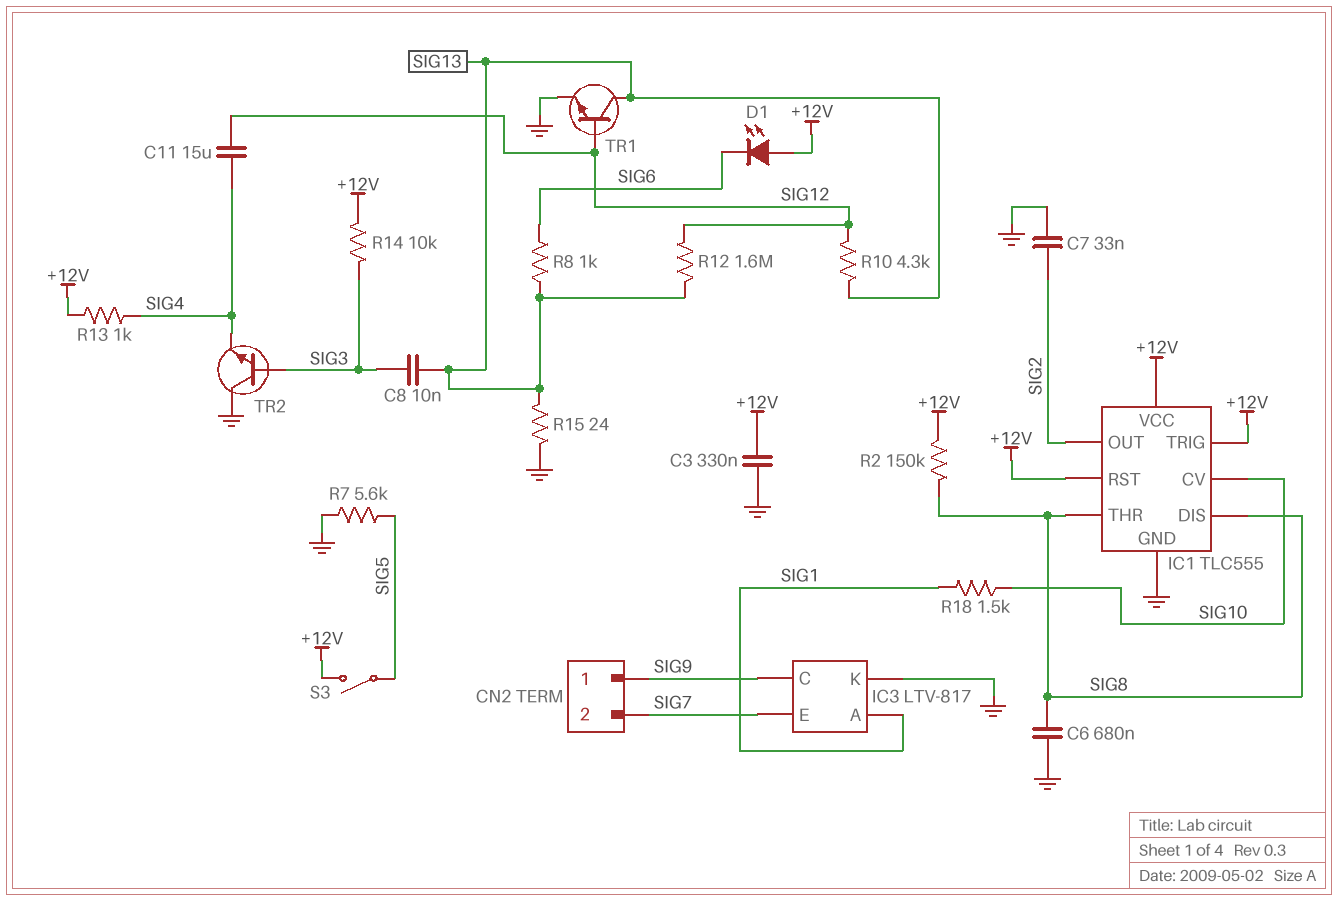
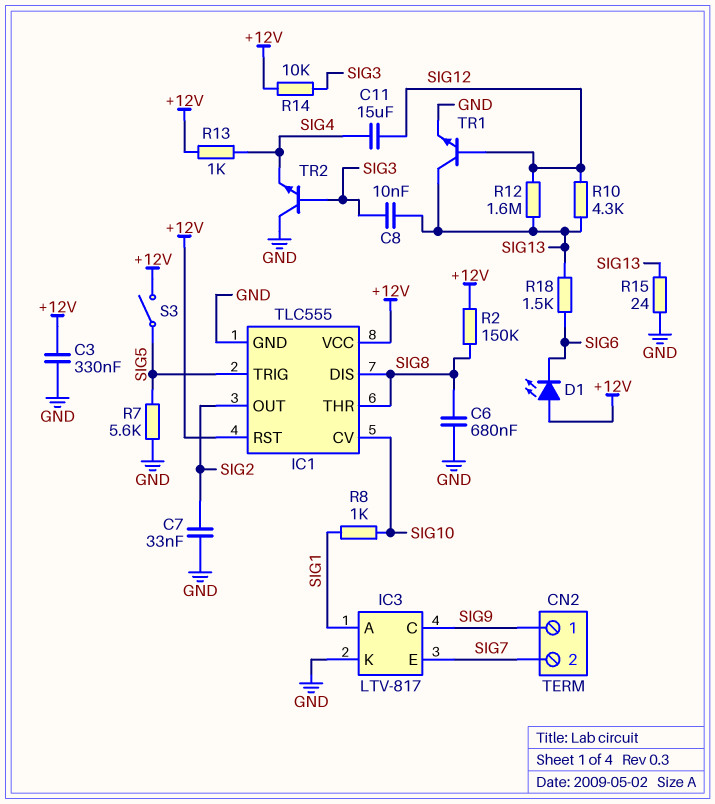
IC1 pin TRIG: +12V -> SIG5
R8: 1k (SIG6, SIG13) -> 1k (SIG1, SIG10)
R18: 1.5k (SIG1, SIG10) -> 1.5k (SIG6, SIG13)

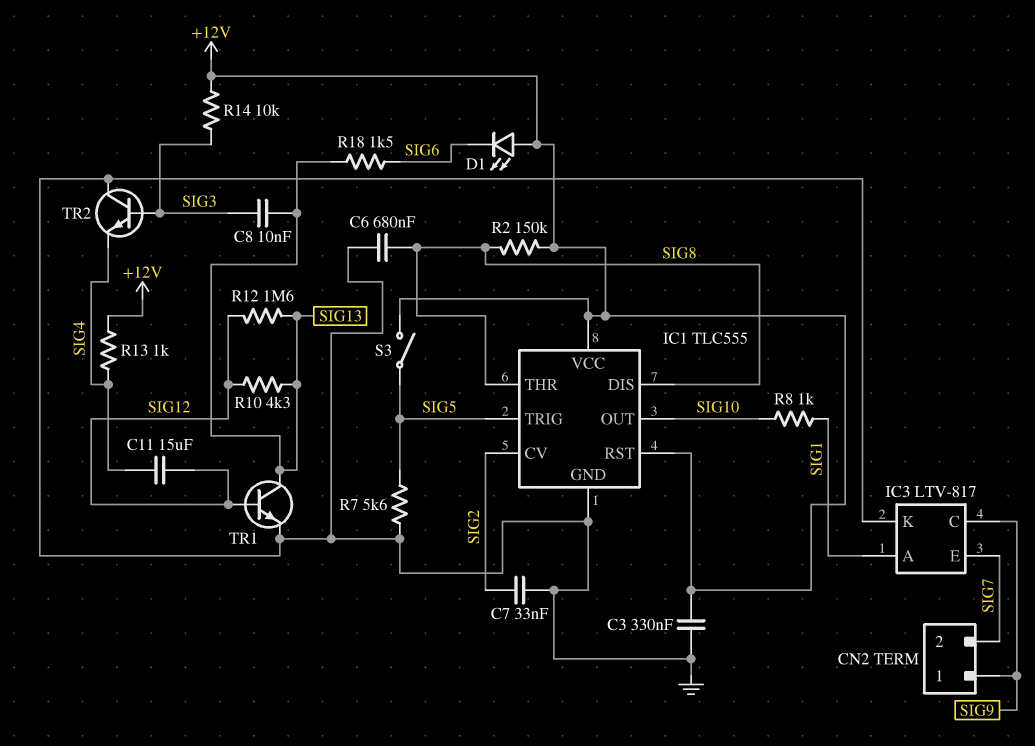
IC1 pin CV: SIG10 -> SIG2
IC1 pin OUT: SIG2 -> SIG10
R15: 24 (GND, SIG13) -> none

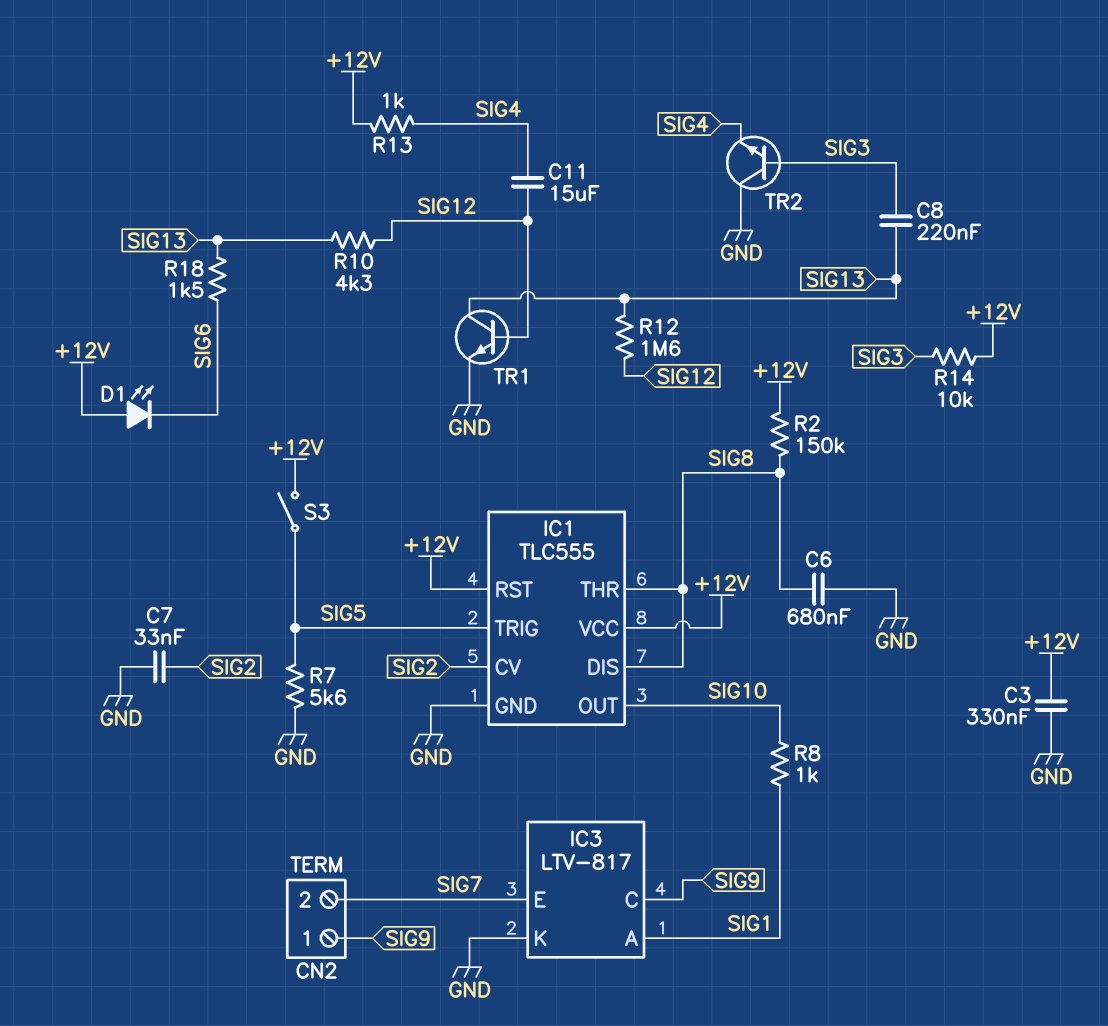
C8: 10nF (SIG3, SIG13) -> 220nF (SIG3, SIG13)

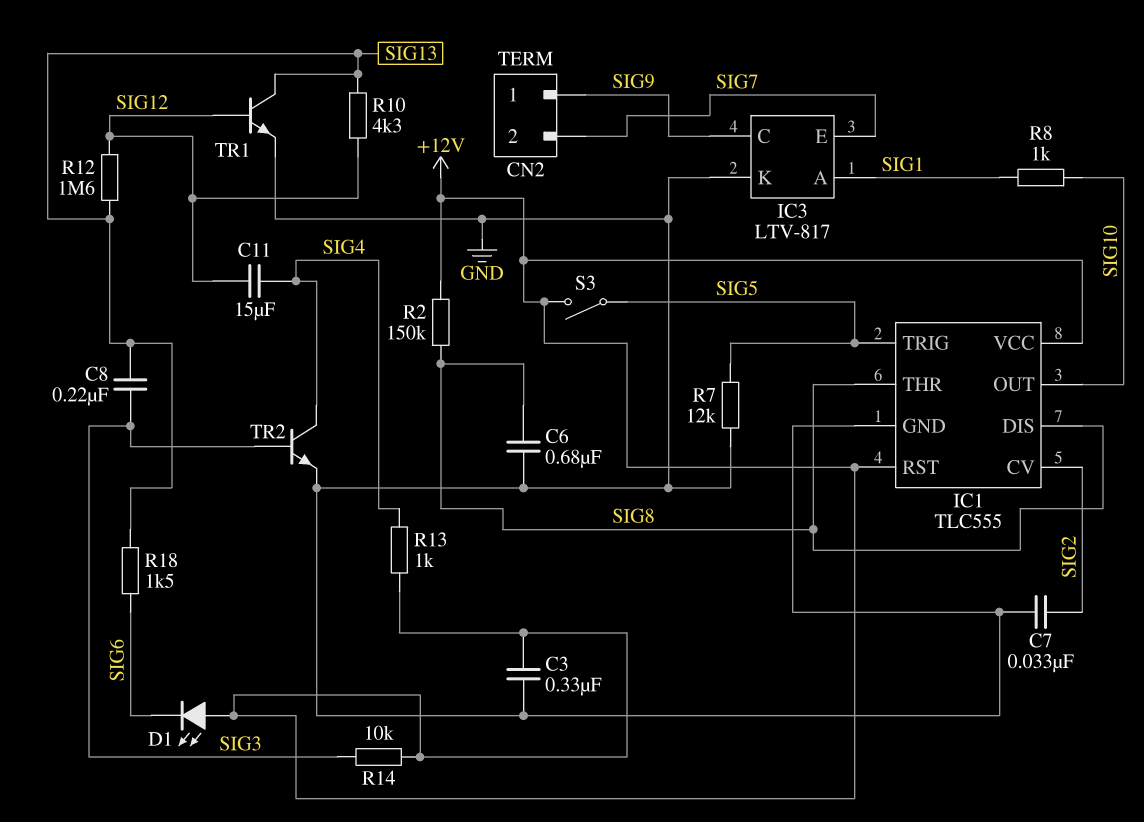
R7: 5.6k (GND, SIG5) -> 12k (GND, SIG5)
TR2: NPN (B SIG3, C GND, E SIG4) -> NPN (B SIG3, C SIG4, E GND)

